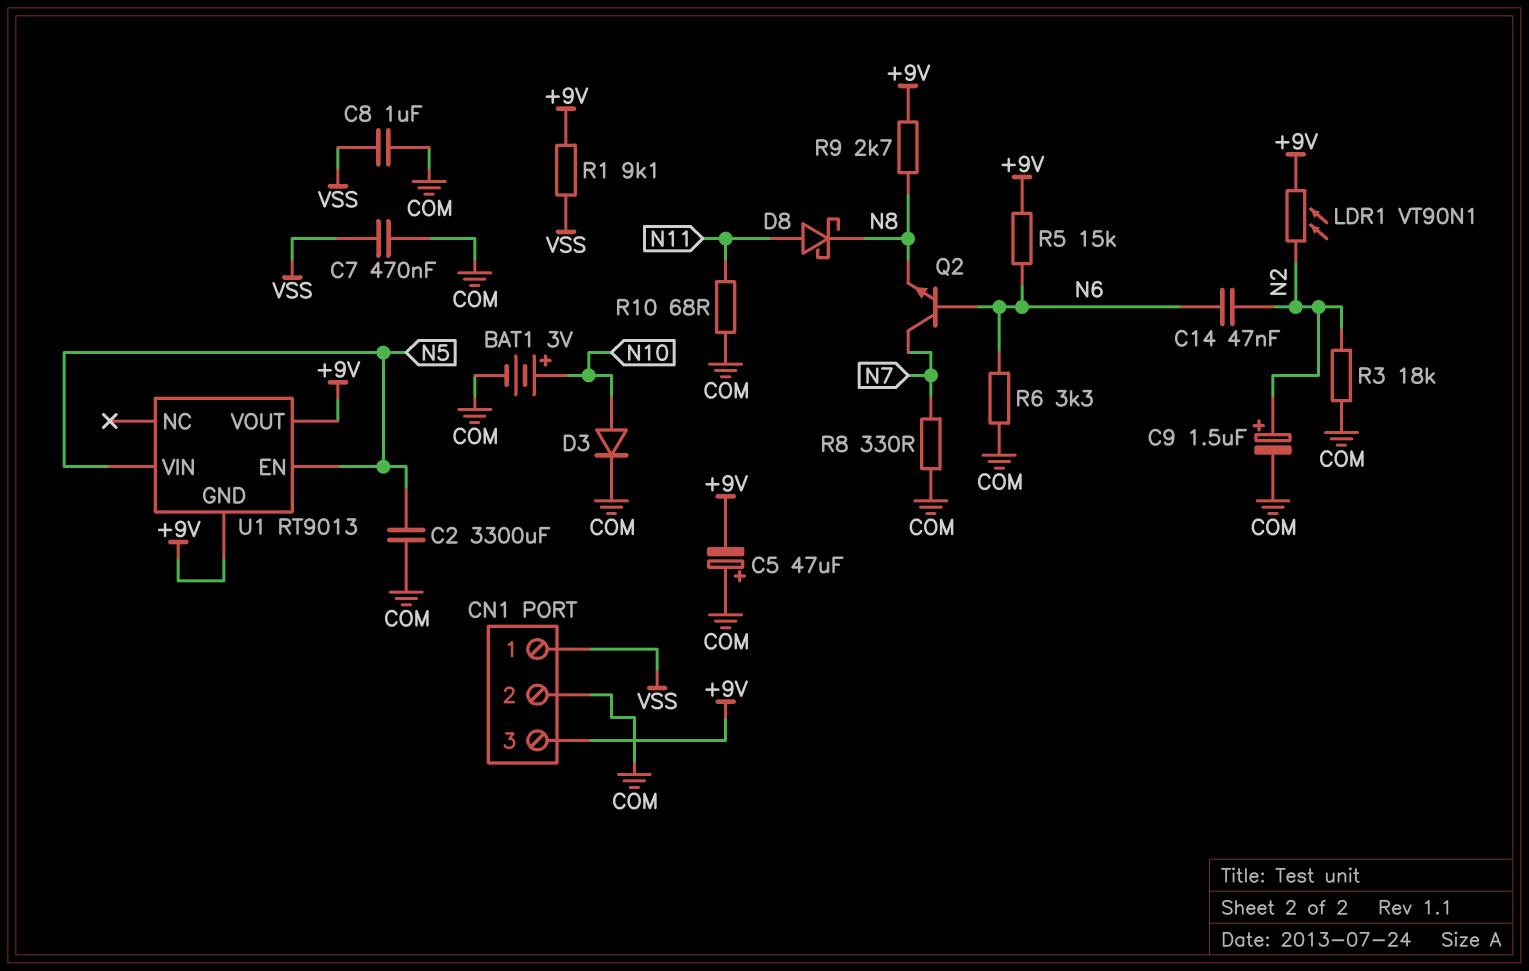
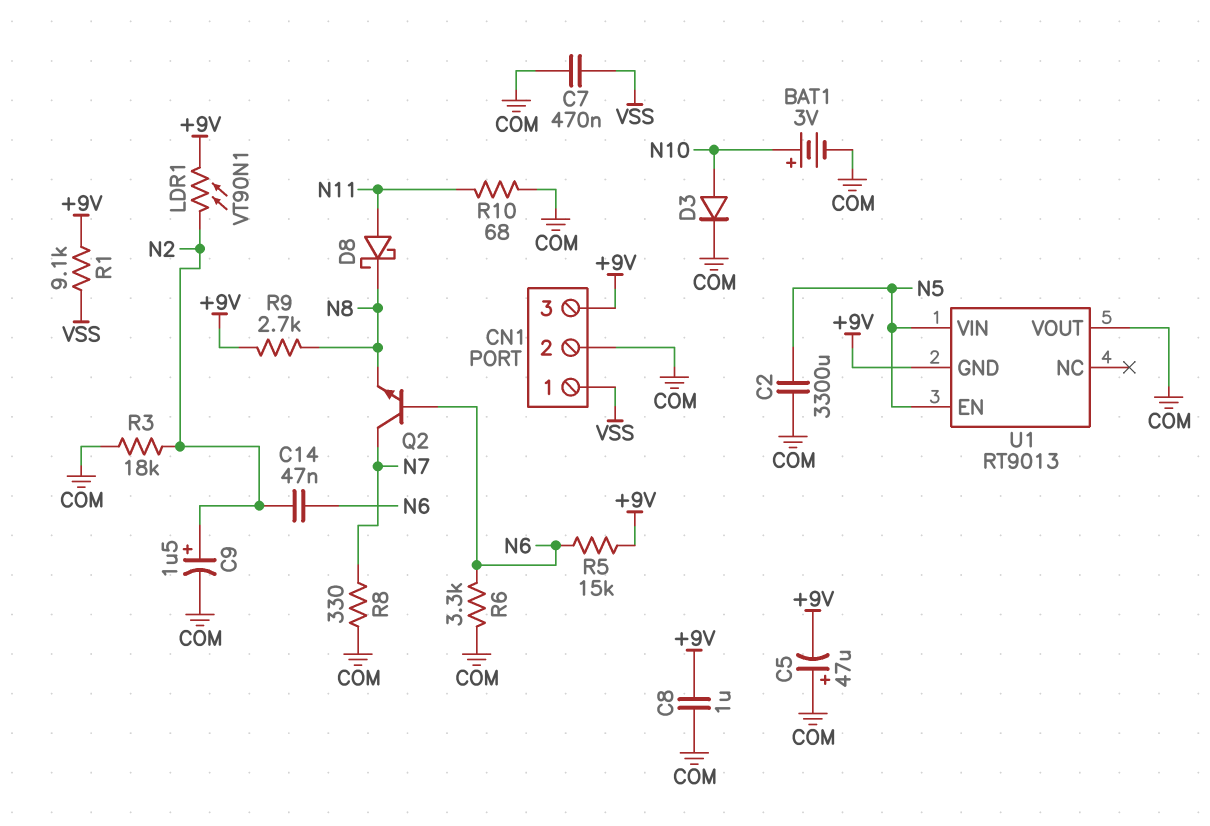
C8: 1uF (COM, VSS) -> 1uF (+9V, COM)
U1 pin VOUT: +9V -> COM

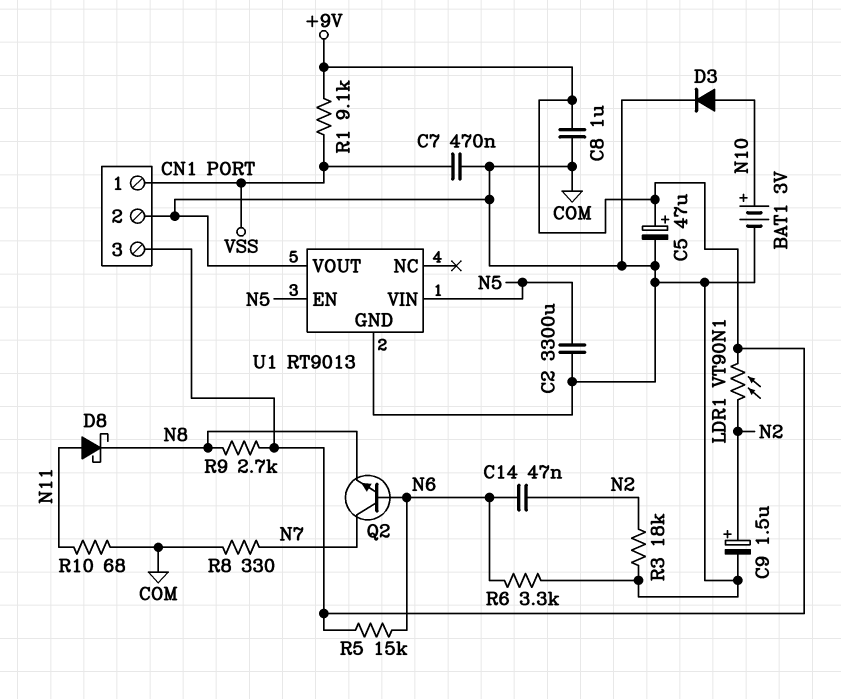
C5: 47uF (plus COM, minus +9V) -> 47uF (plus +9V, minus COM)
U1 pin GND: +9V -> COM

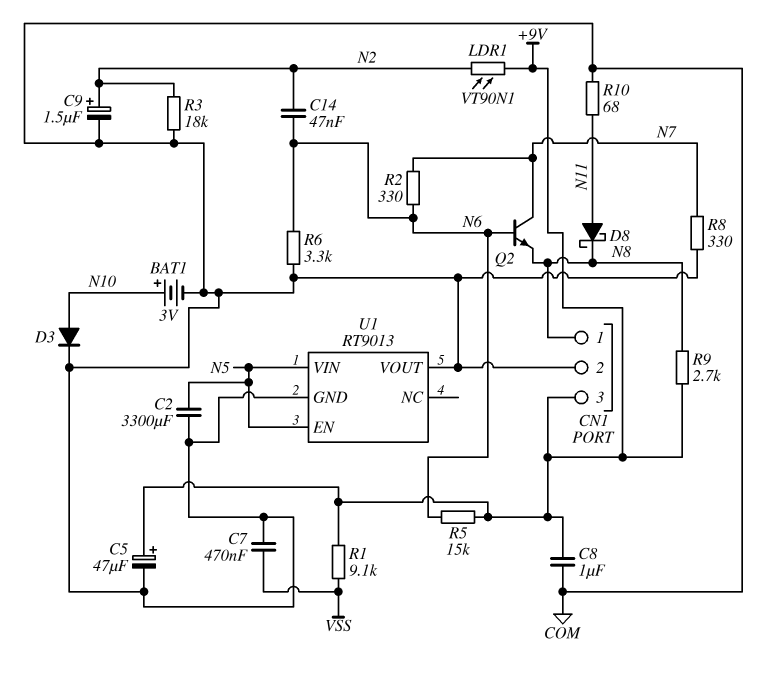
CN1 pin 1: VSS -> N8
R2: none -> 330 (N6, N7)

